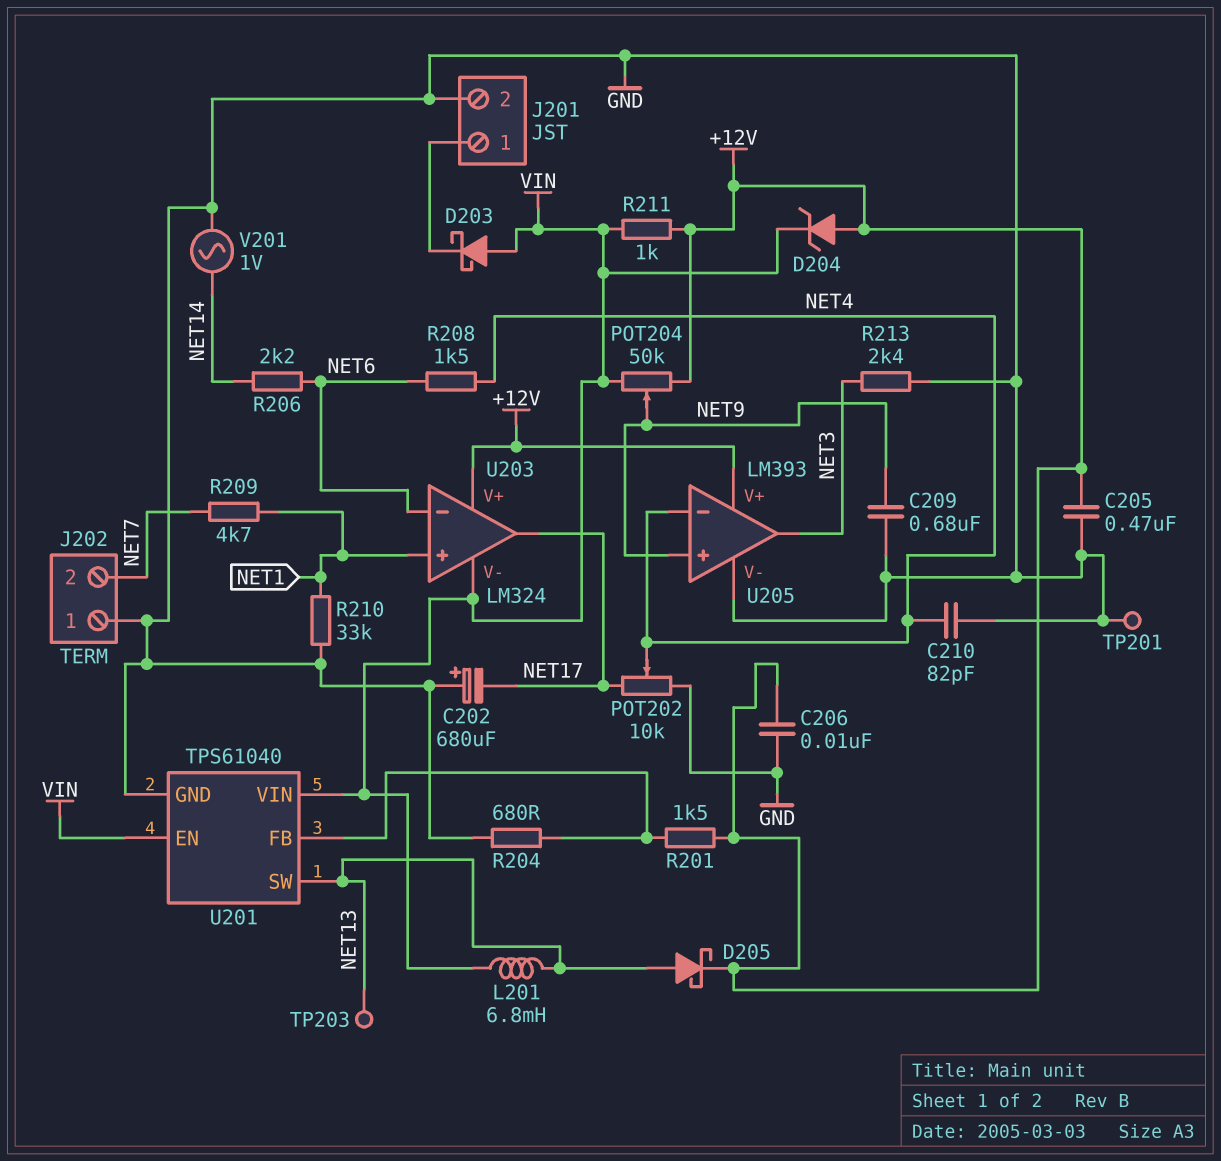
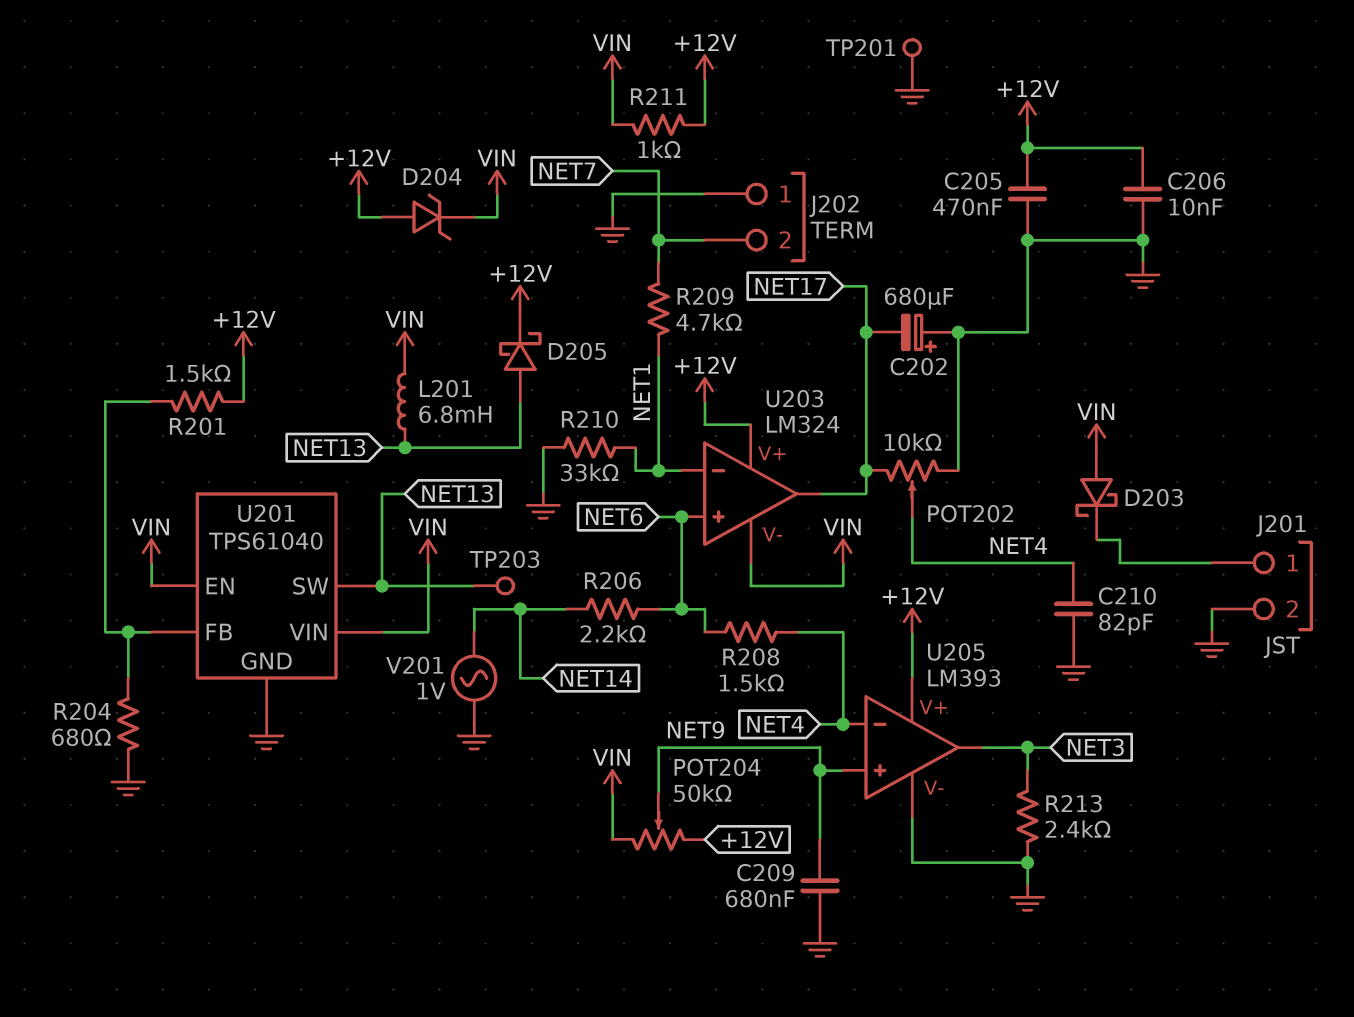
U203 pin in+: NET1 -> NET6
U203 pin in-: NET6 -> NET1

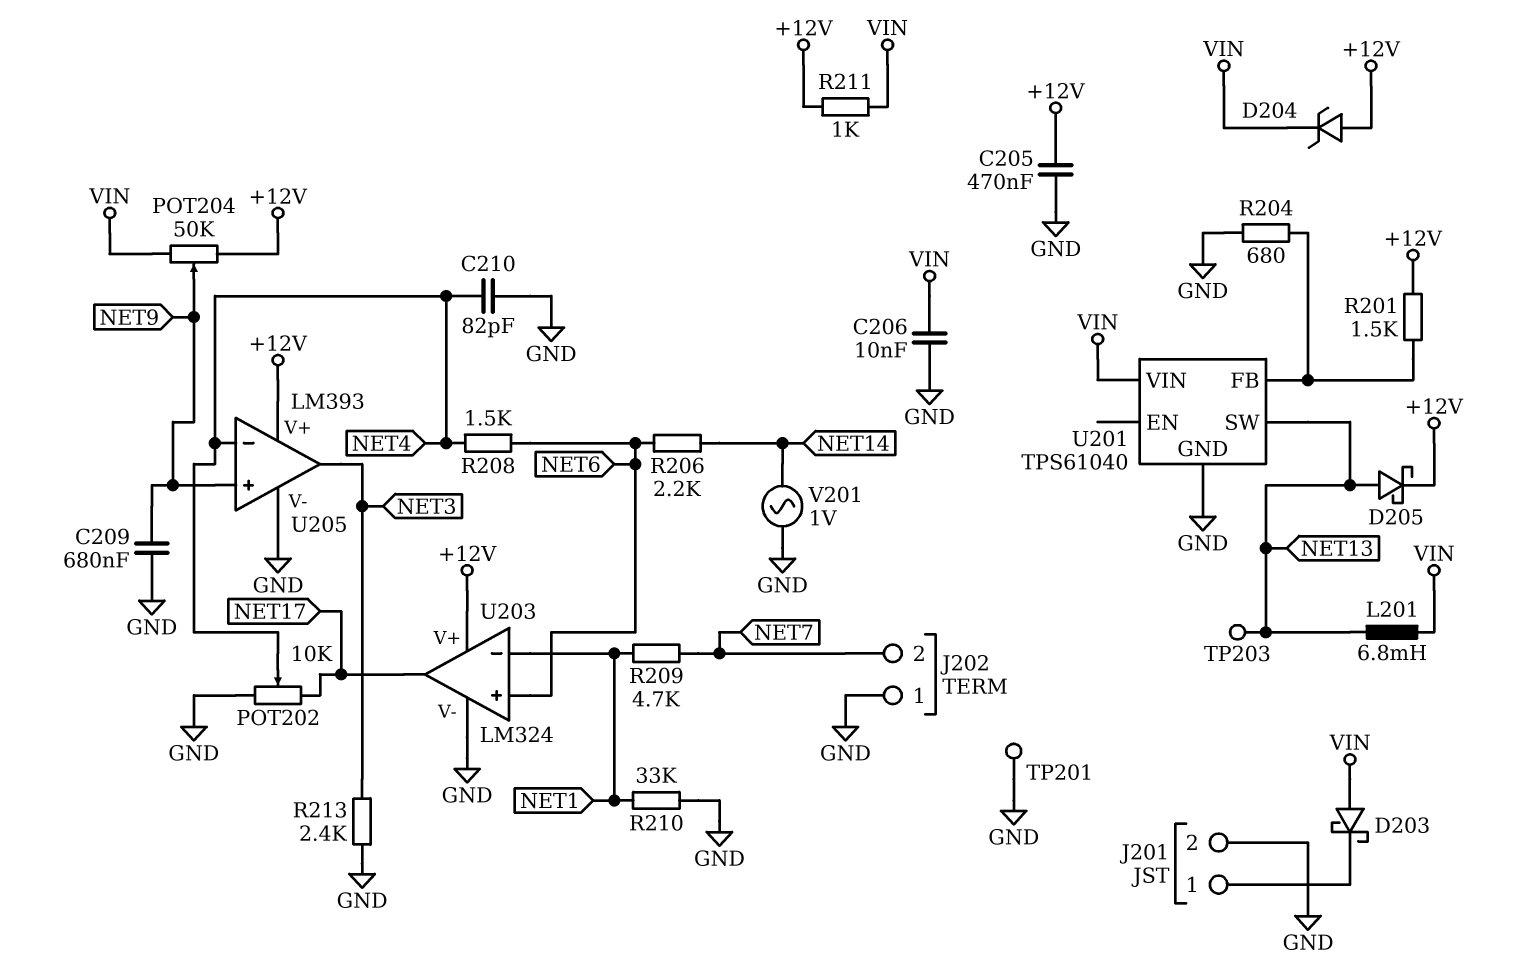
C202: 680uF (plus GND, minus NET17) -> none
C206: 10nF (+12V, GND) -> 10nF (GND, VIN)
U201 pin EN: VIN -> none
U203 pin V-: VIN -> GND

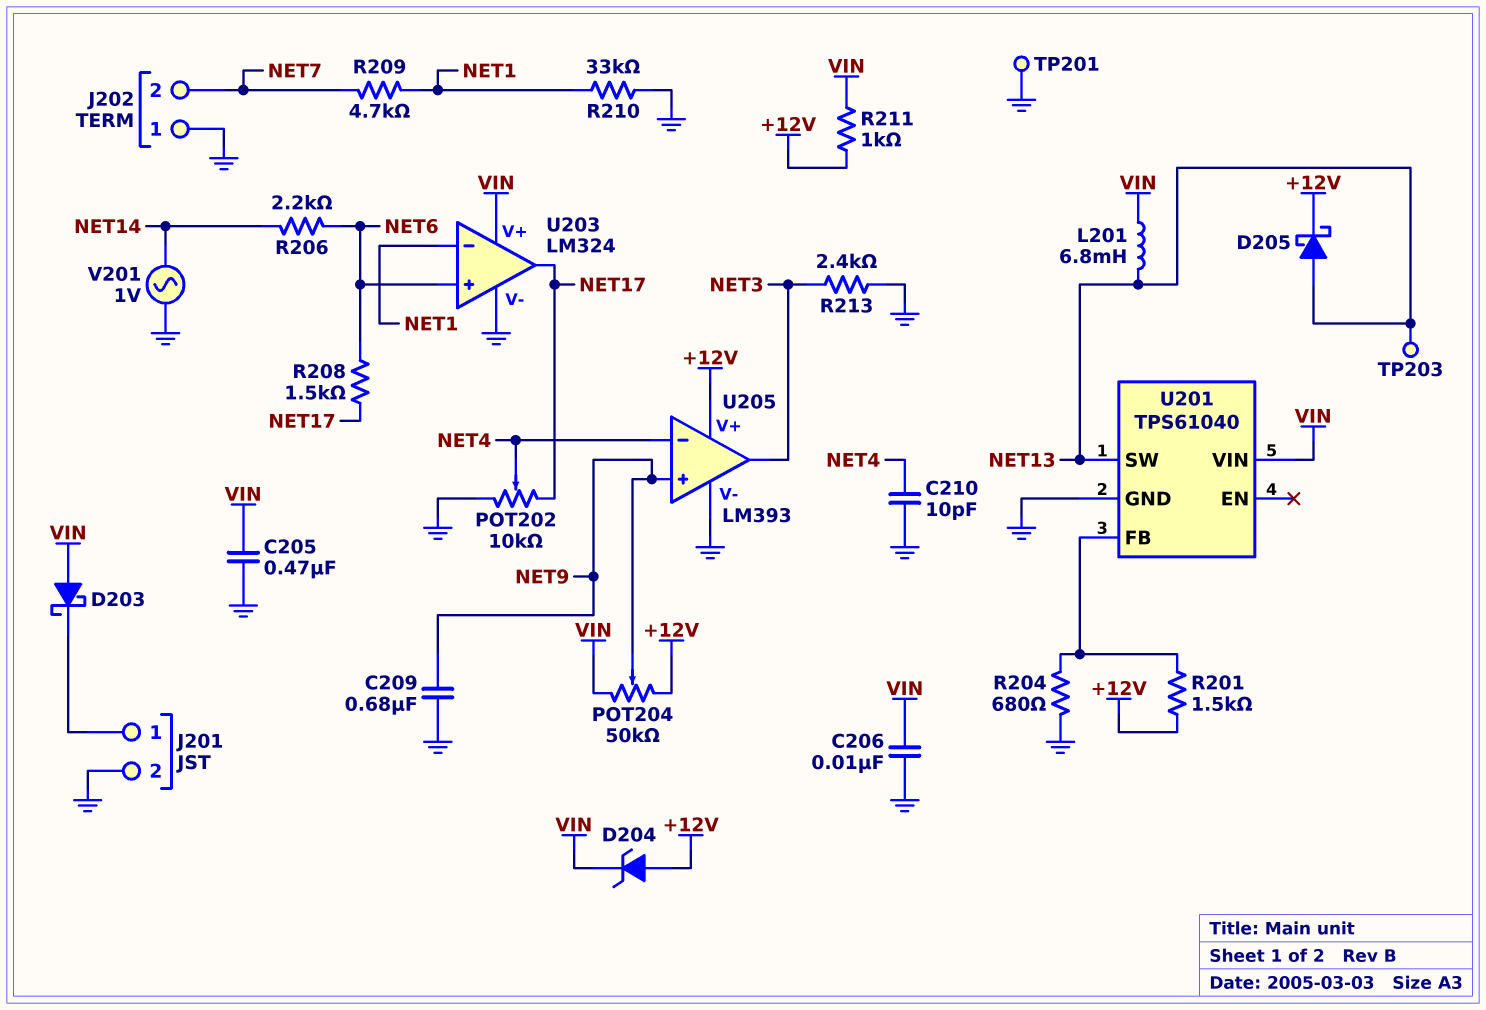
C205: 470nF (+12V, GND) -> 470nF (GND, VIN)
C210: 82pF (GND, NET4) -> 10pF (GND, NET4)
R208: 1.5k (NET4, NET6) -> 1.5k (NET6, NET17)
U203 pin V+: +12V -> VIN

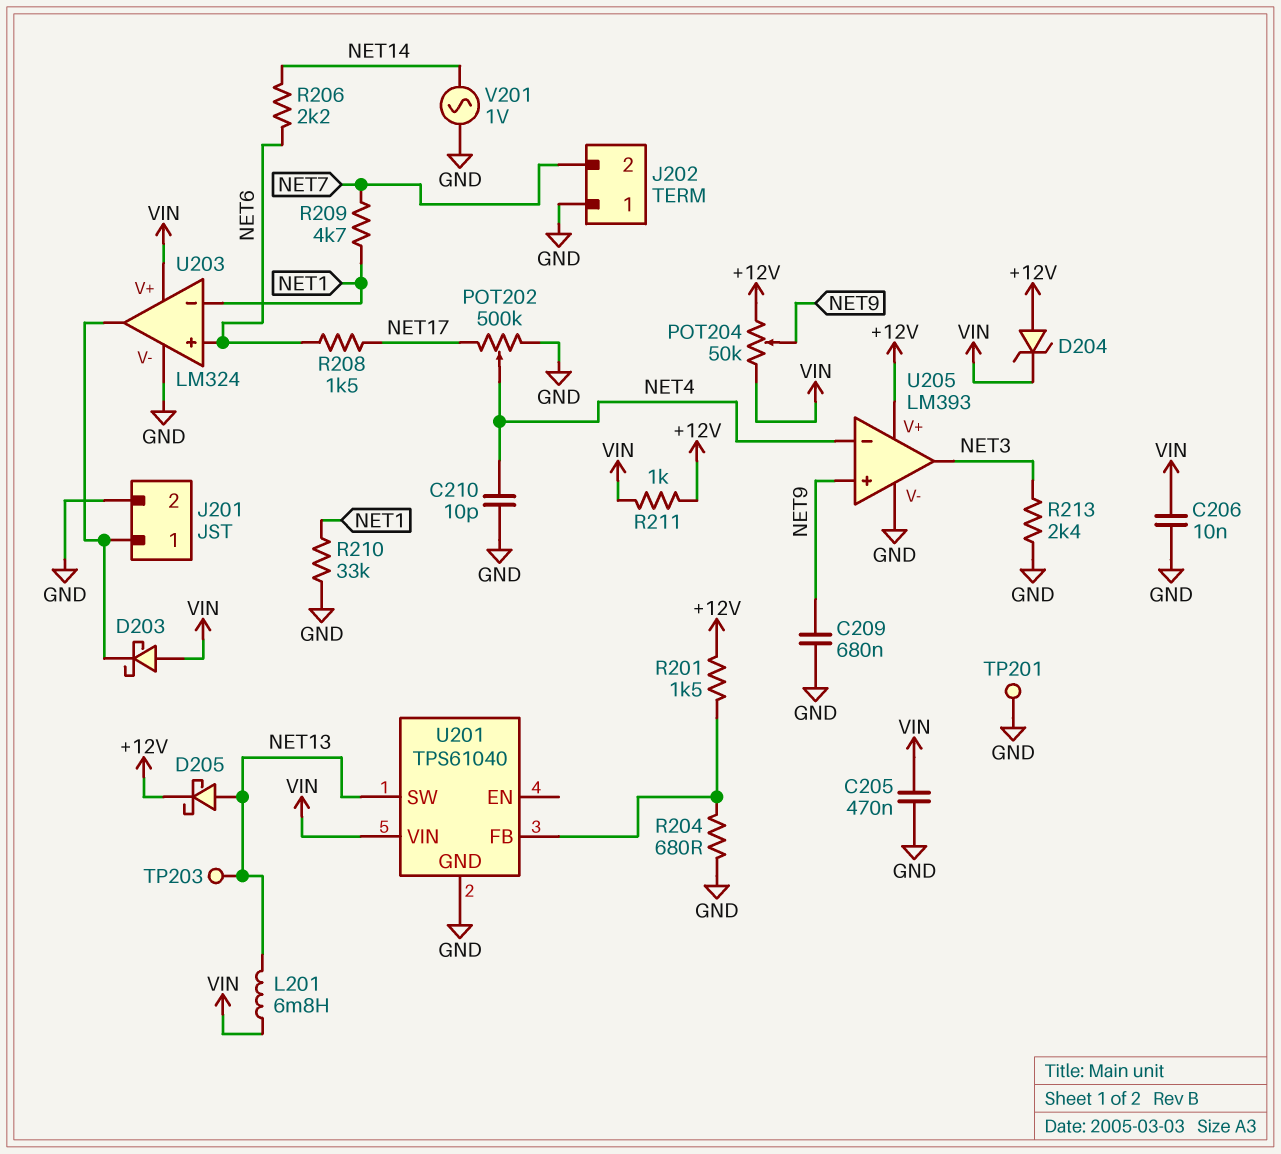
POT202: 10k (GND, NET17, wiper NET4) -> 500k (GND, NET17, wiper NET4)
U203 pin out: NET17 -> J201/1

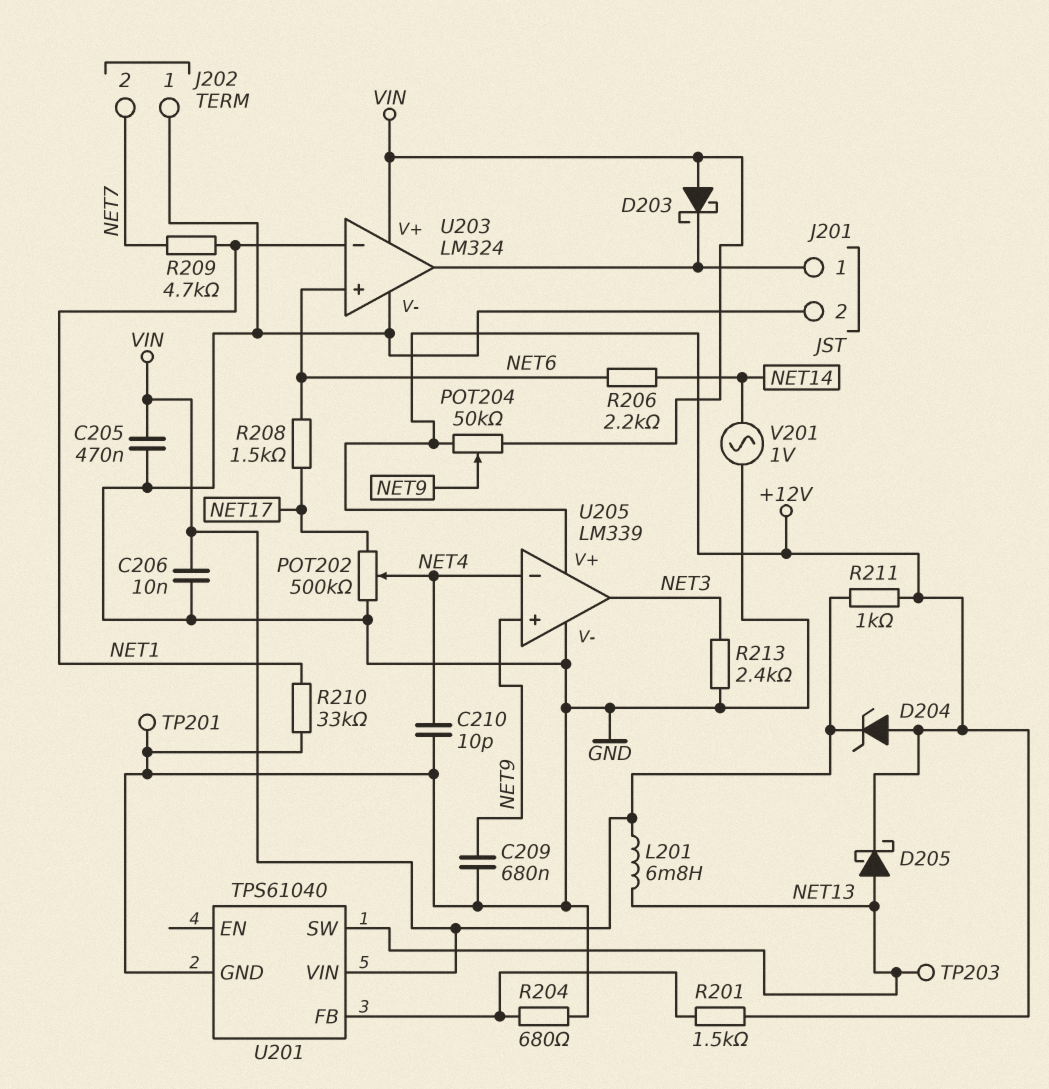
U205: LM393 -> LM339

